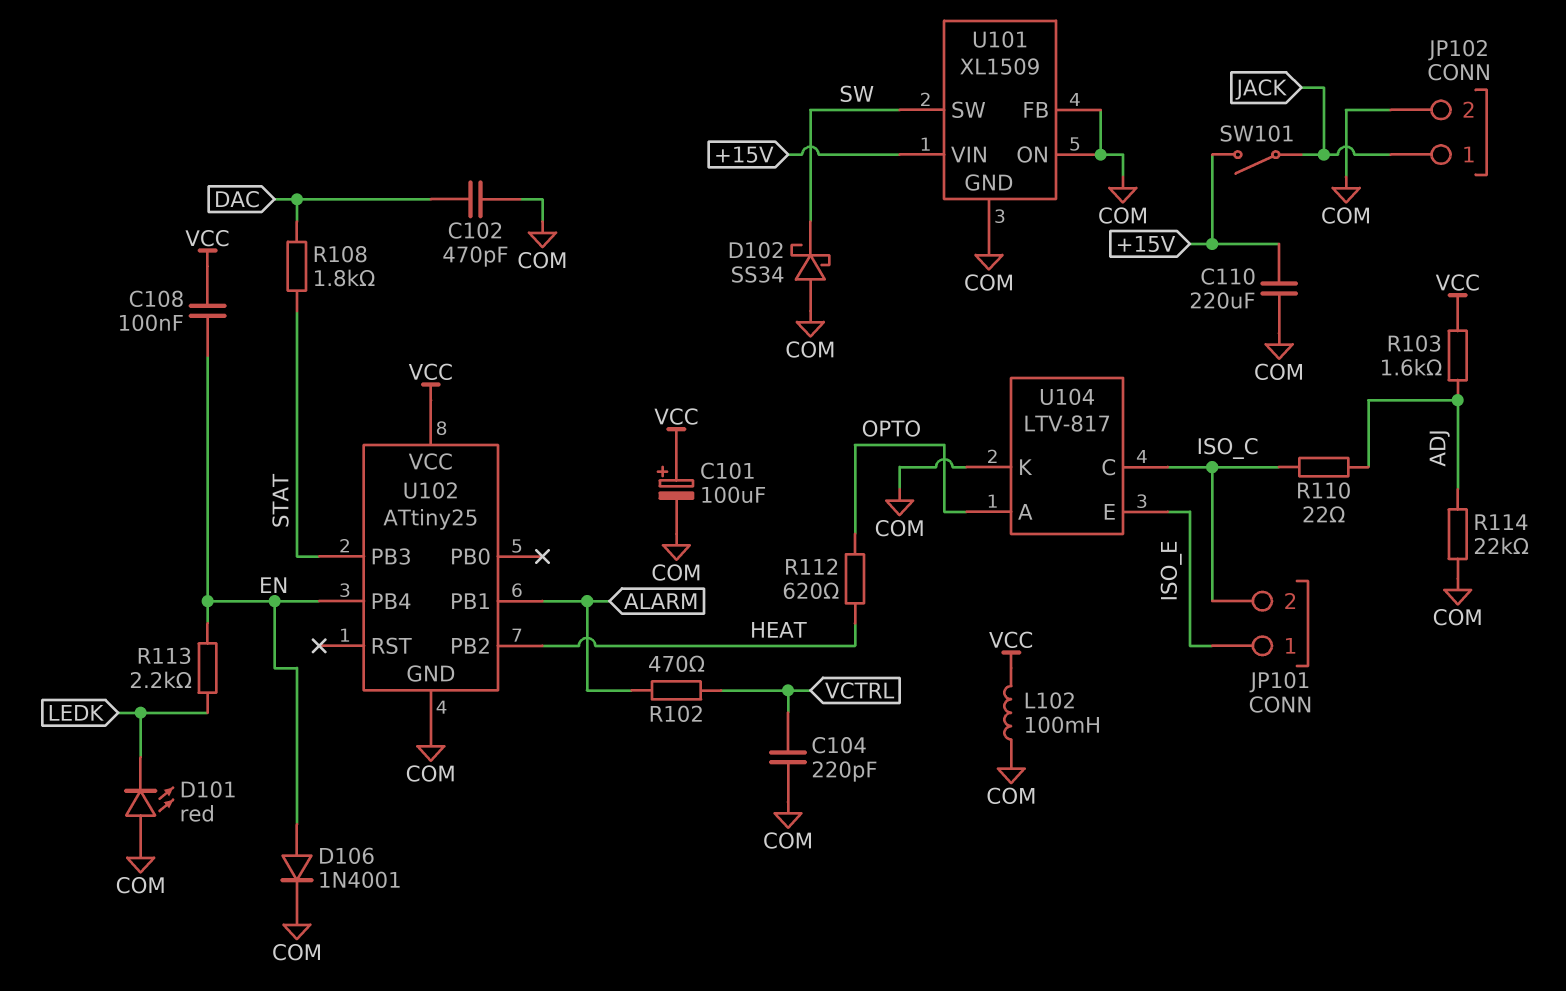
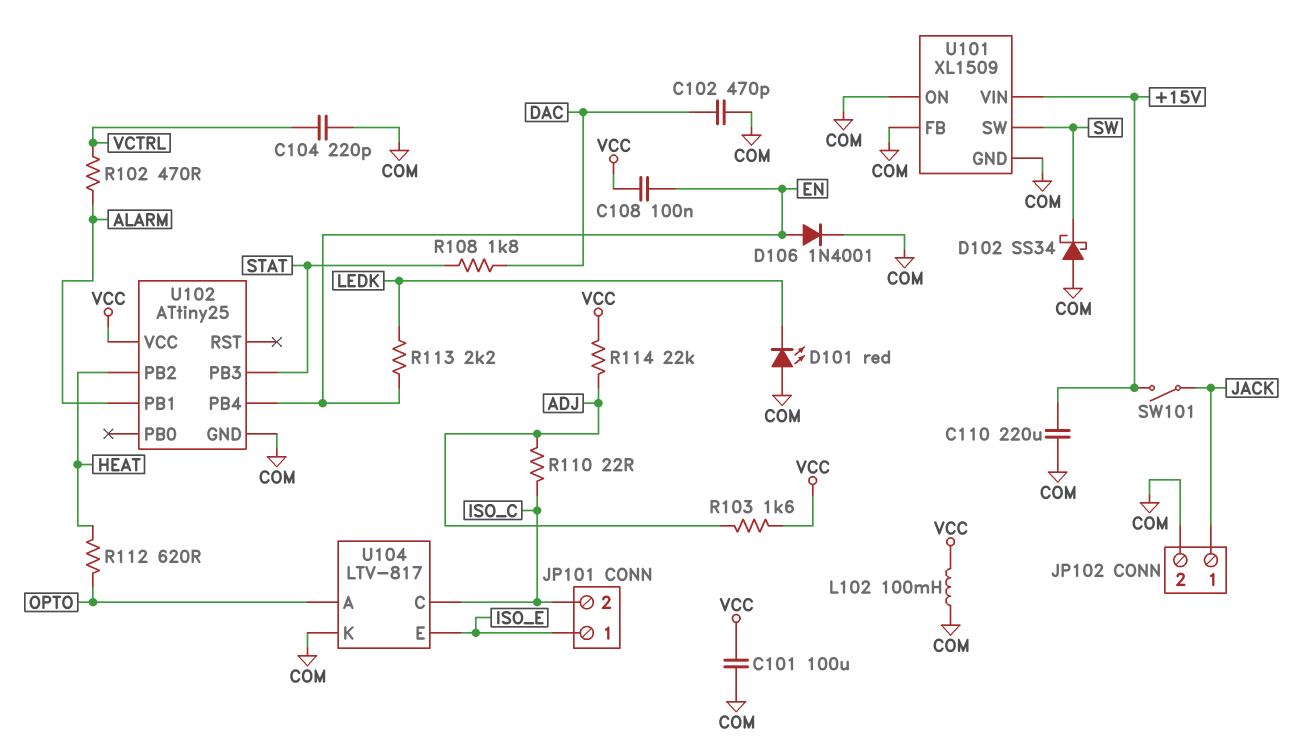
C101: 100uF (plus VCC, minus COM) -> 100uF (COM, VCC)
R114: 22k (ADJ, COM) -> 22k (ADJ, VCC)

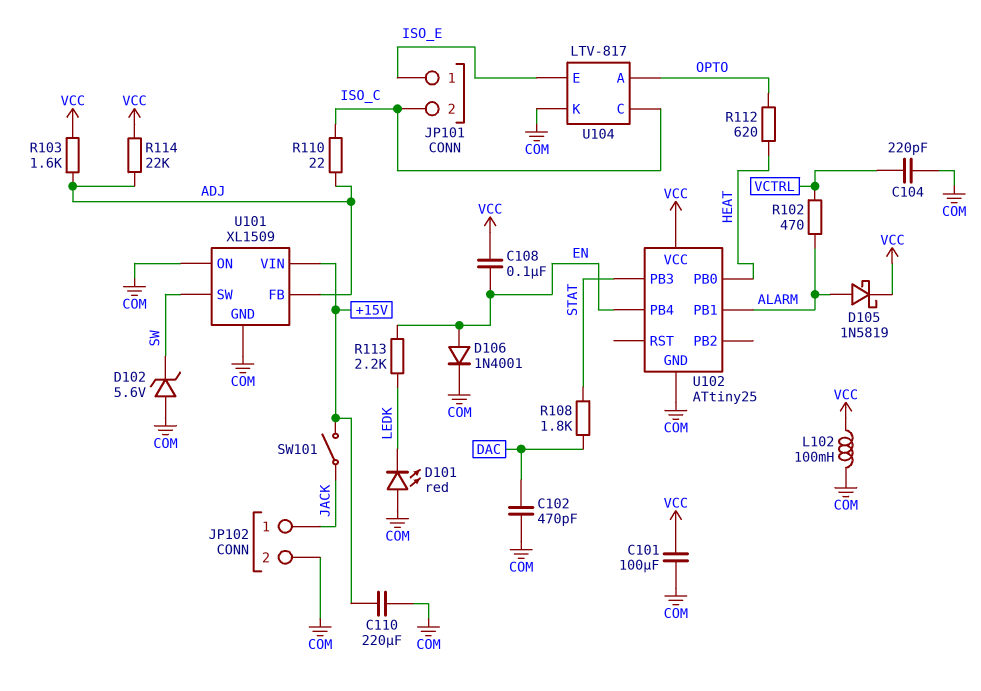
D102: schottky SS34 (A COM, K SW) -> zener 5.6V (A COM, K SW)
D105: none -> schottky 1N5819 (A ALARM, K VCC)
U101 pin FB: COM -> ADJ
U102 pin PB0: none -> HEAT
U102 pin PB2: HEAT -> none

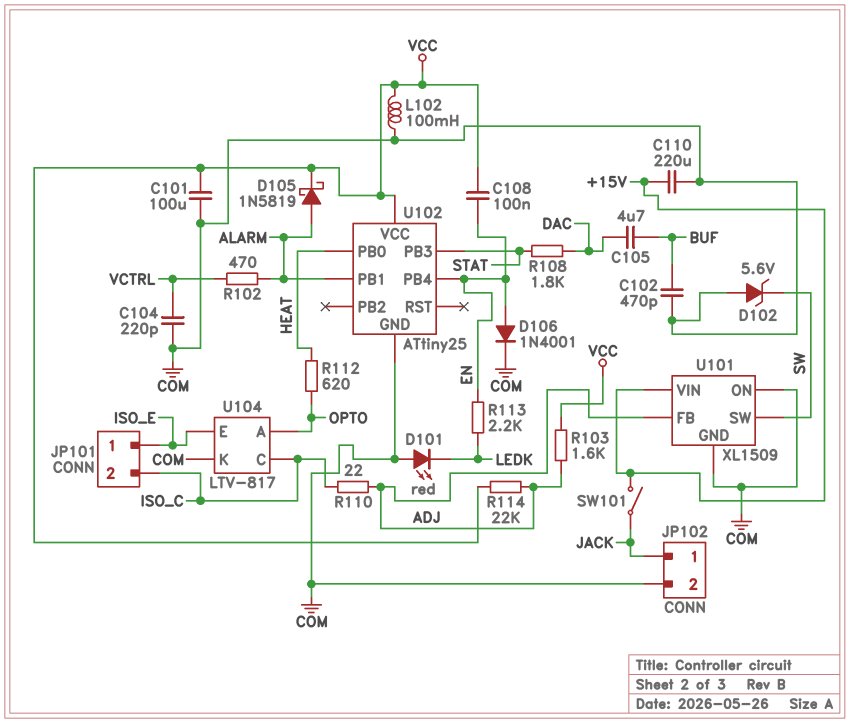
C102: 470pF (COM, DAC) -> 470pF (BUF, COM)
C105: none -> 4.7uF (BUF, DAC)

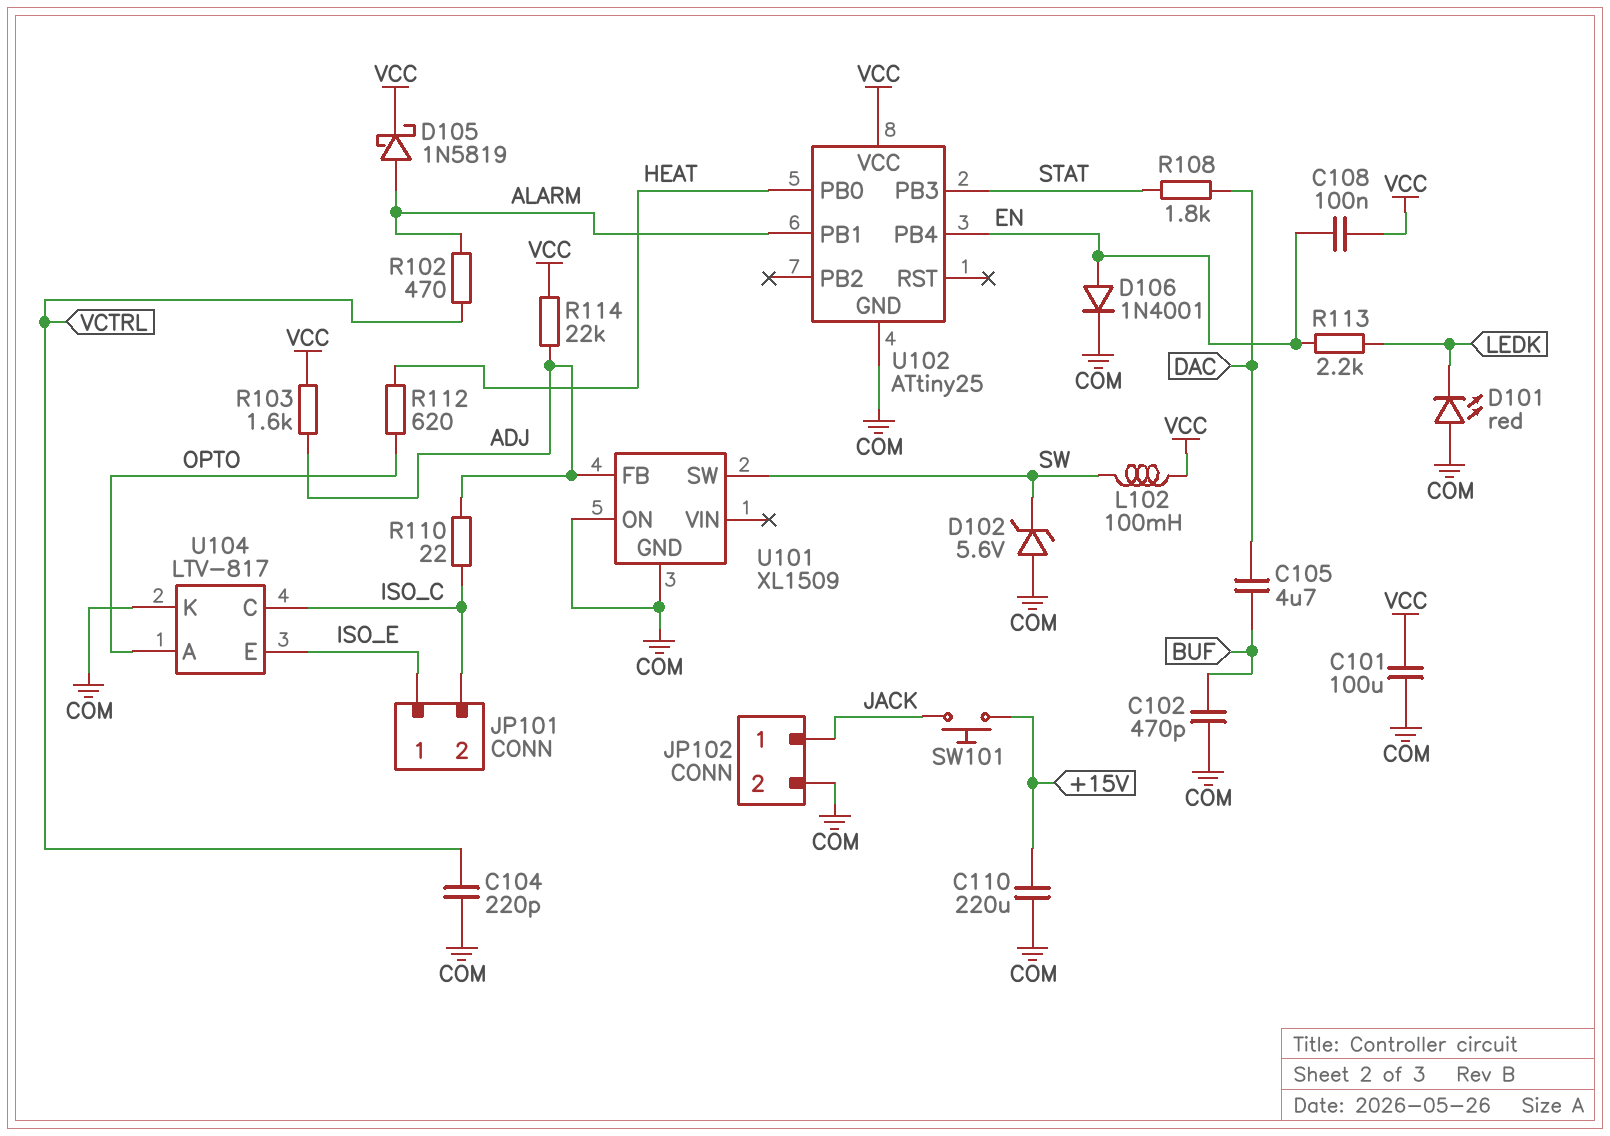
L102: 100mH (COM, VCC) -> 100mH (SW, VCC)
SW101: switch (+15V, JACK) -> button (+15V, JACK)
U101 pin VIN: +15V -> none

